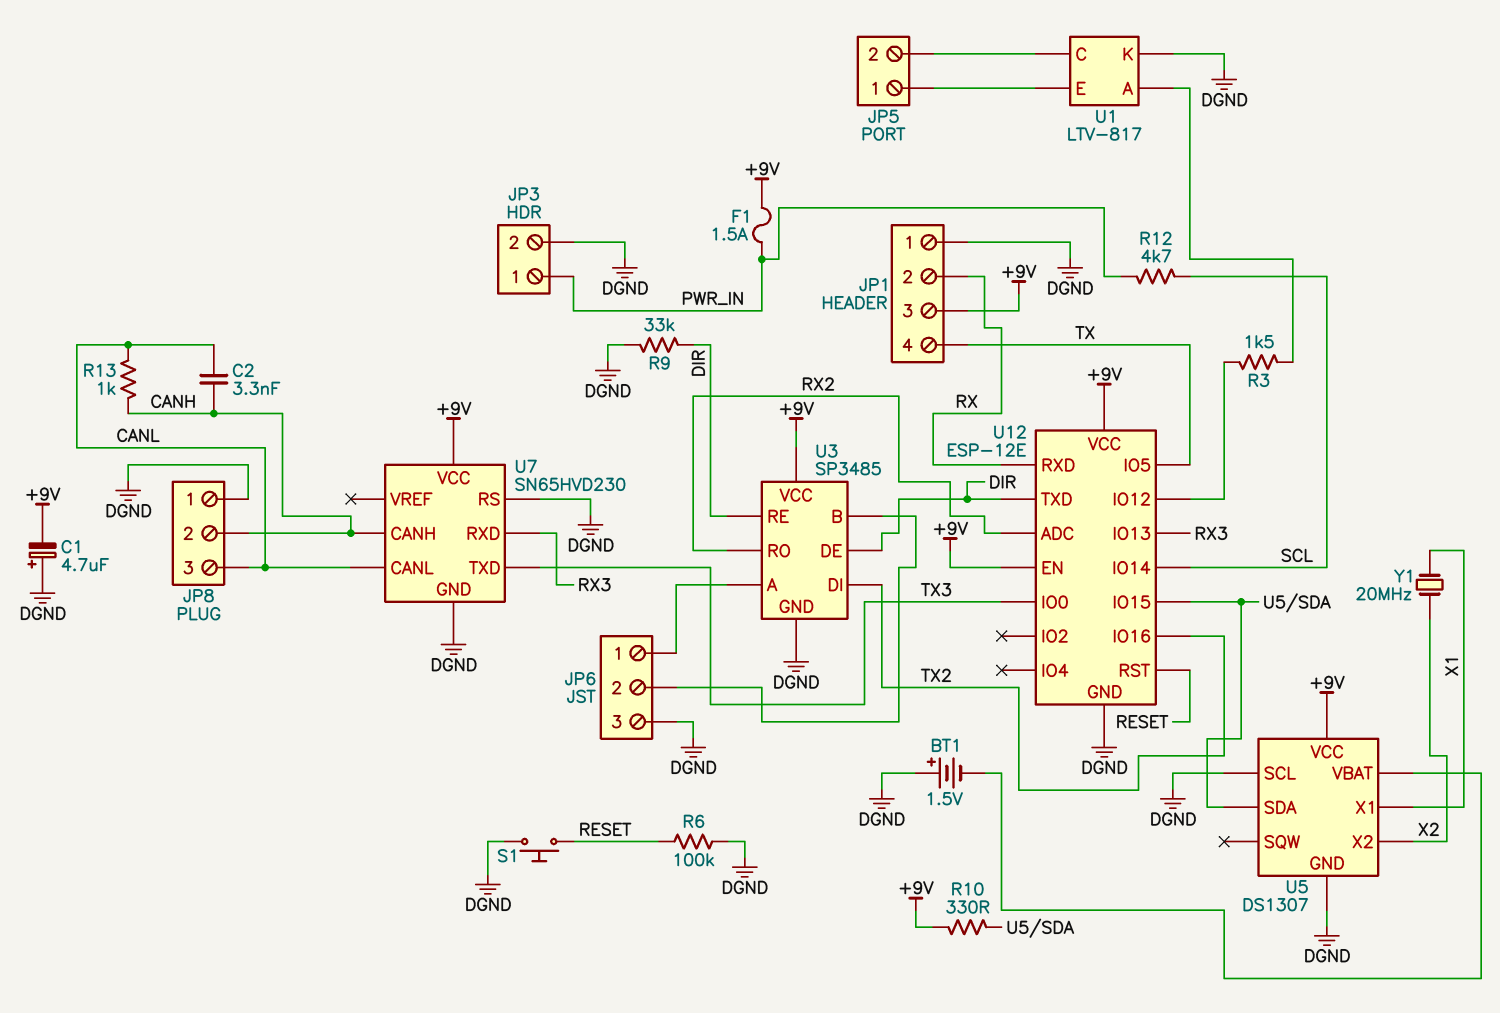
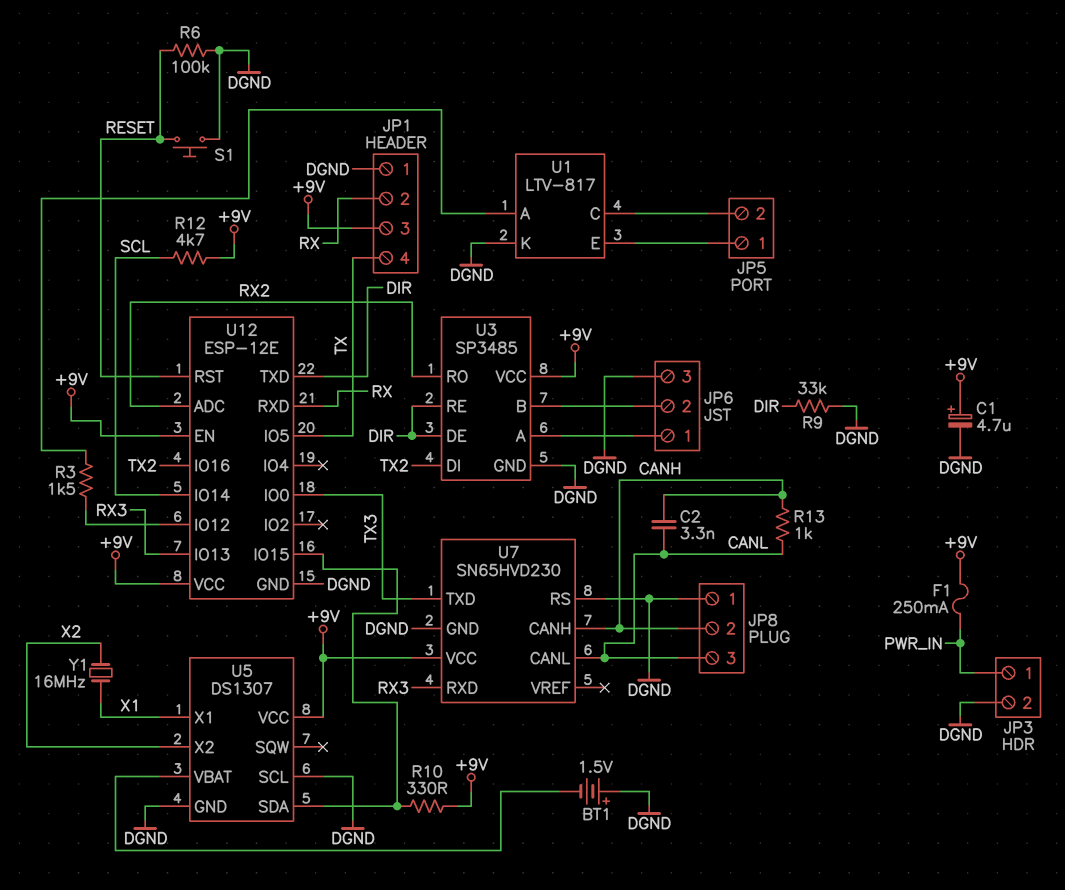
C1: 4.7uF (plus DGND, minus +9V) -> 4.7uF (plus +9V, minus DGND)
F1: 1.5A (+9V, PWR_IN) -> 250mA (+9V, PWR_IN)
R12: 4.7k (PWR_IN, SCL) -> 4.7k (+9V, SCL)
Y1: 20MHz (X1, X2) -> 16MHz (X1, X2)

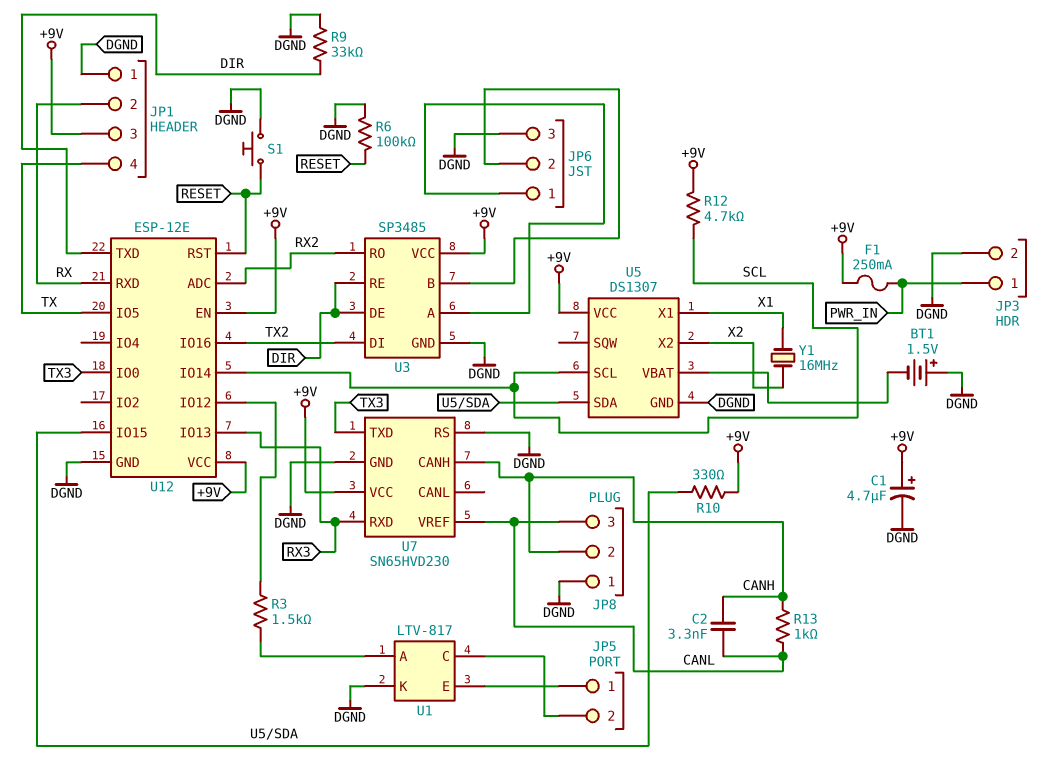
U5 pin SCL: DGND -> SCL
U7 pin CANL: CANL -> none
U7 pin VREF: none -> CANL

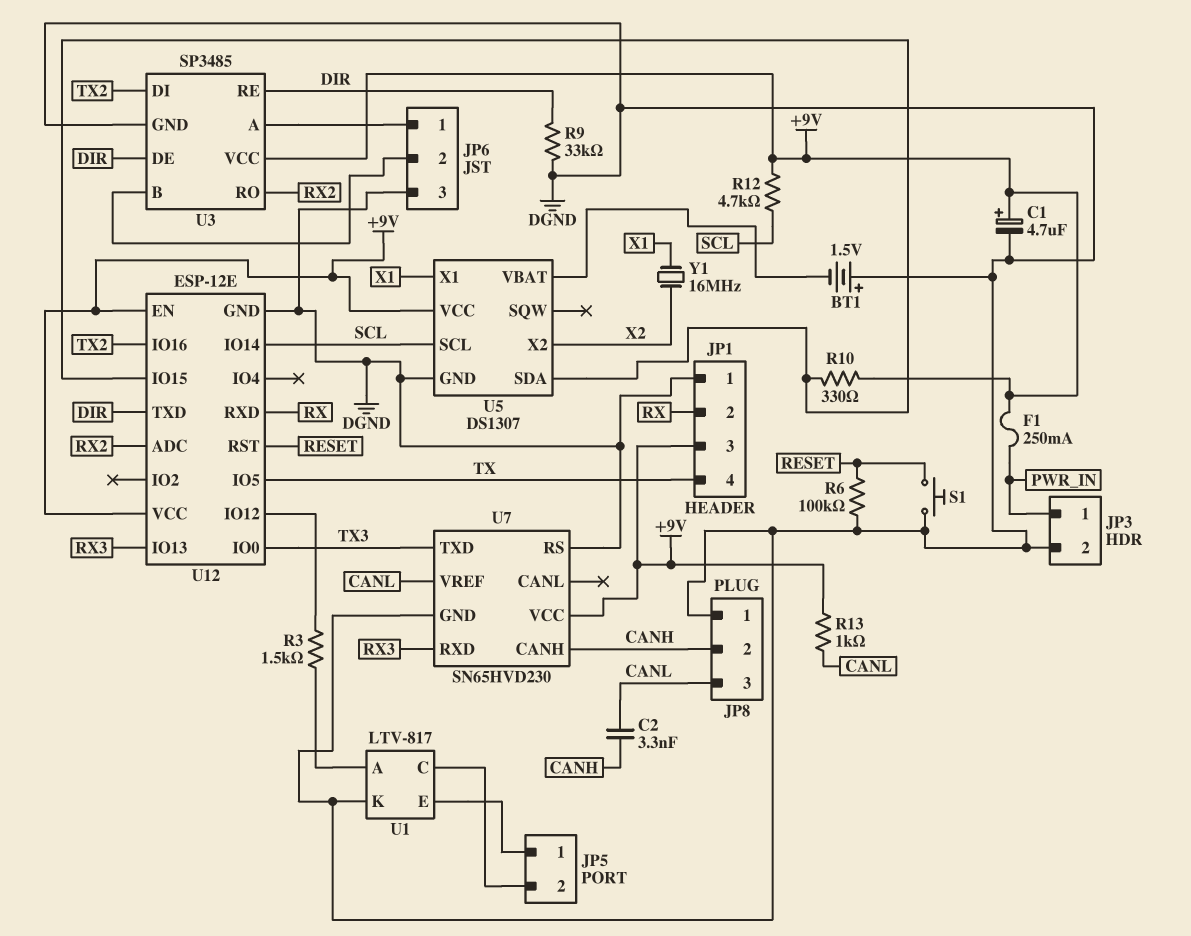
R13: 1k (CANH, CANL) -> 1k (+9V, CANL)

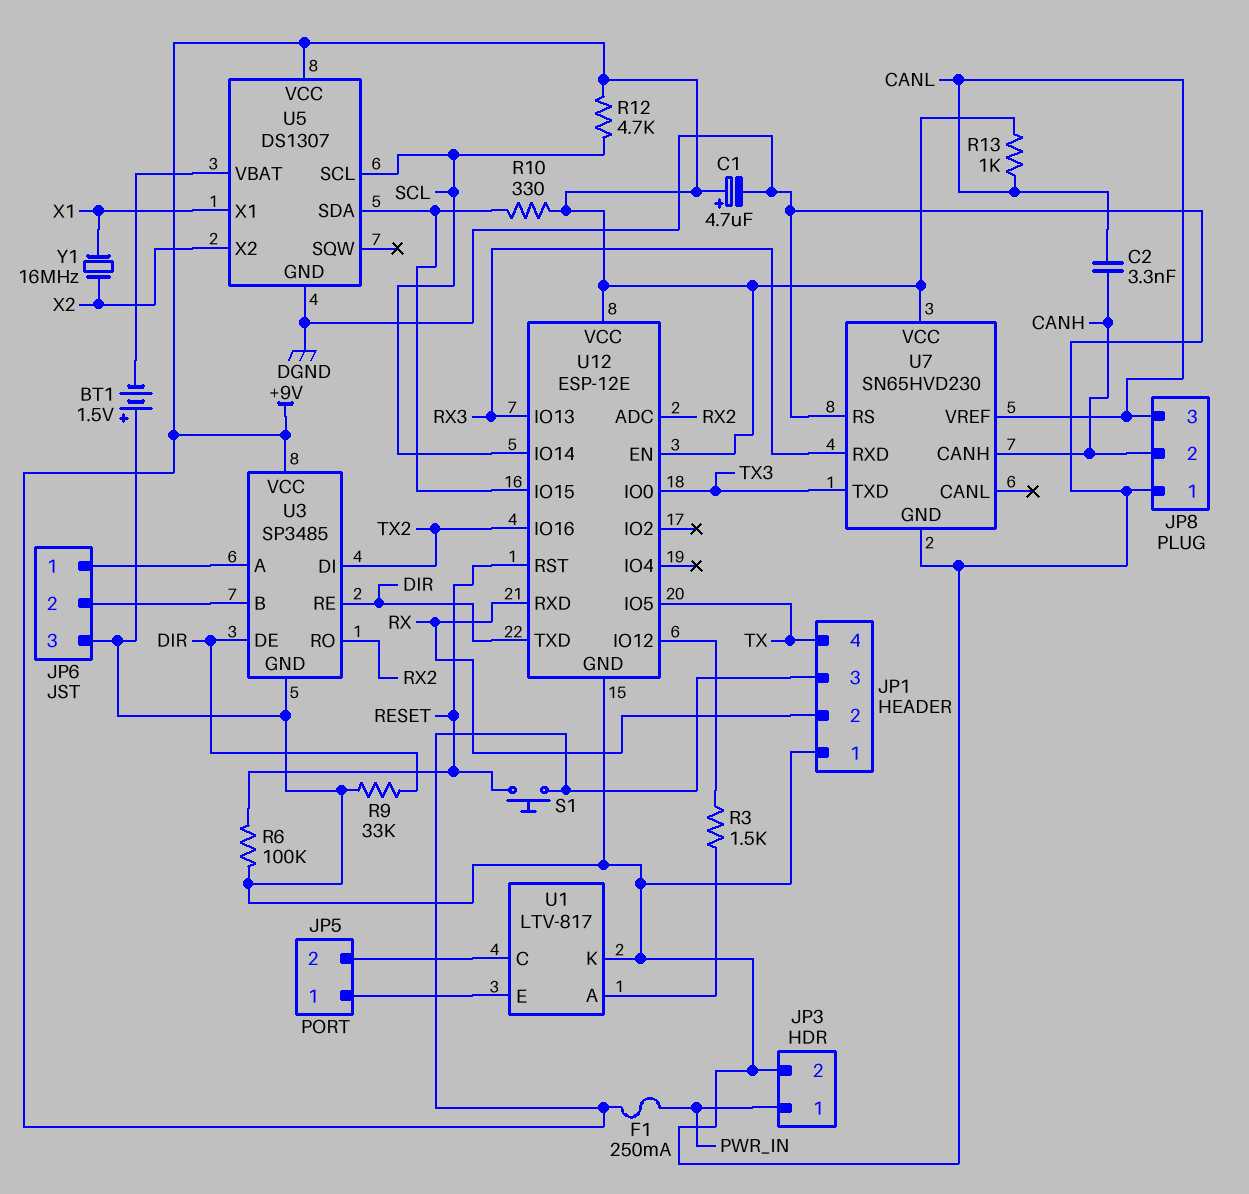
S1: button (DGND, RESET) -> button (+9V, RESET)

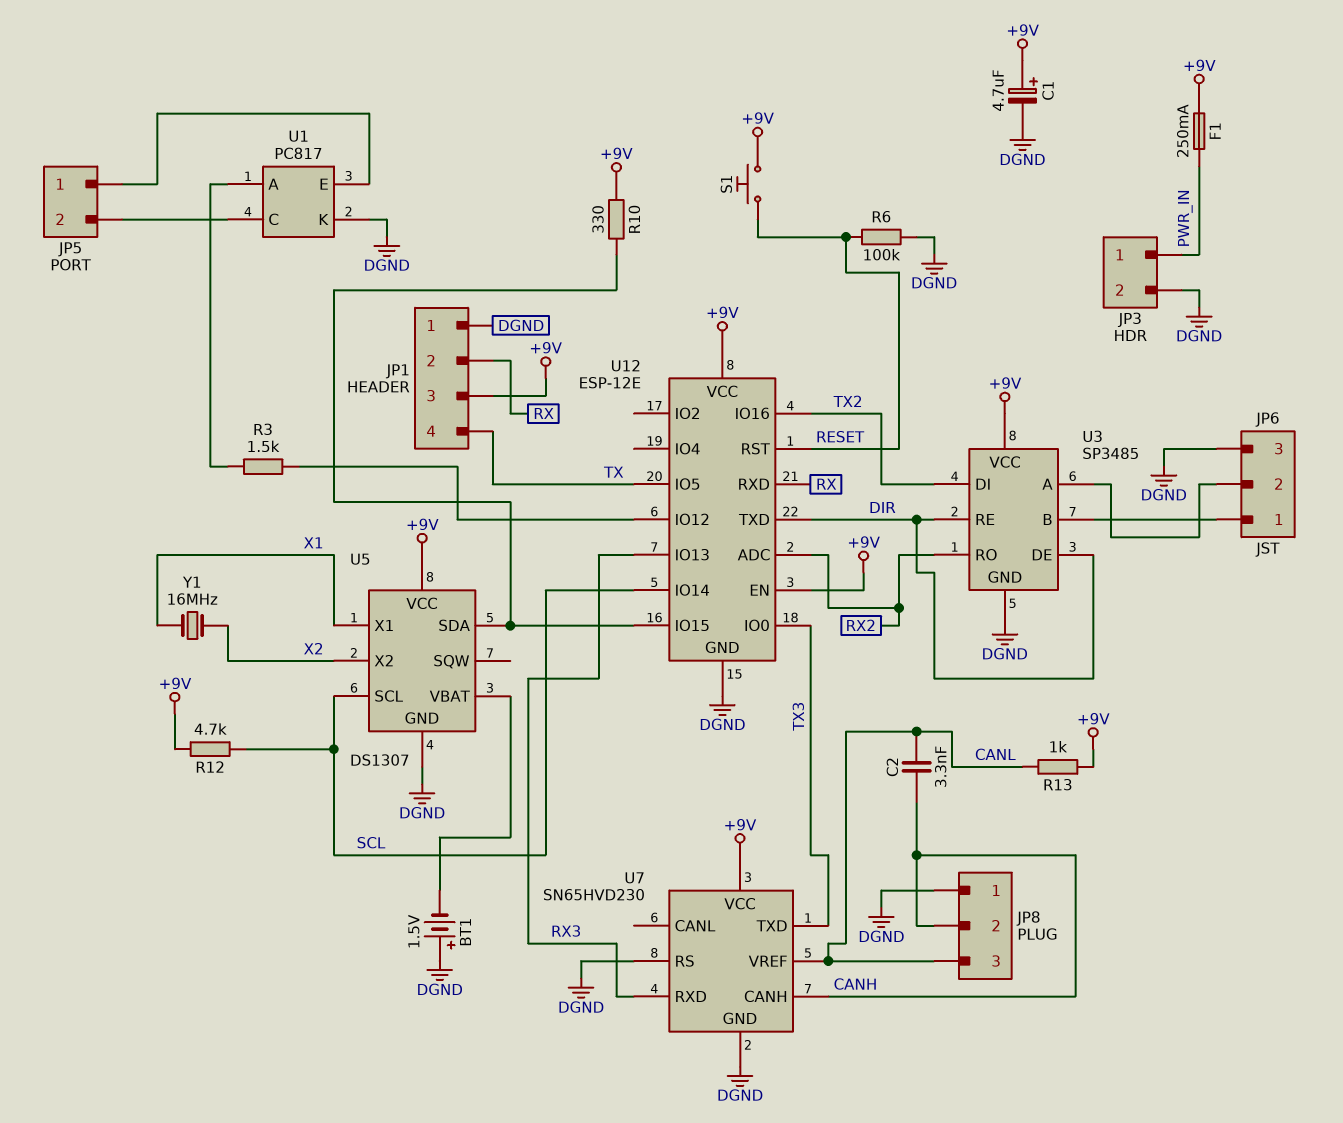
R9: 33k (DGND, DIR) -> none
U1: LTV-817 -> PC817
U3 pin A: JP6/1 -> JP6/2
U3 pin B: JP6/2 -> JP6/1

